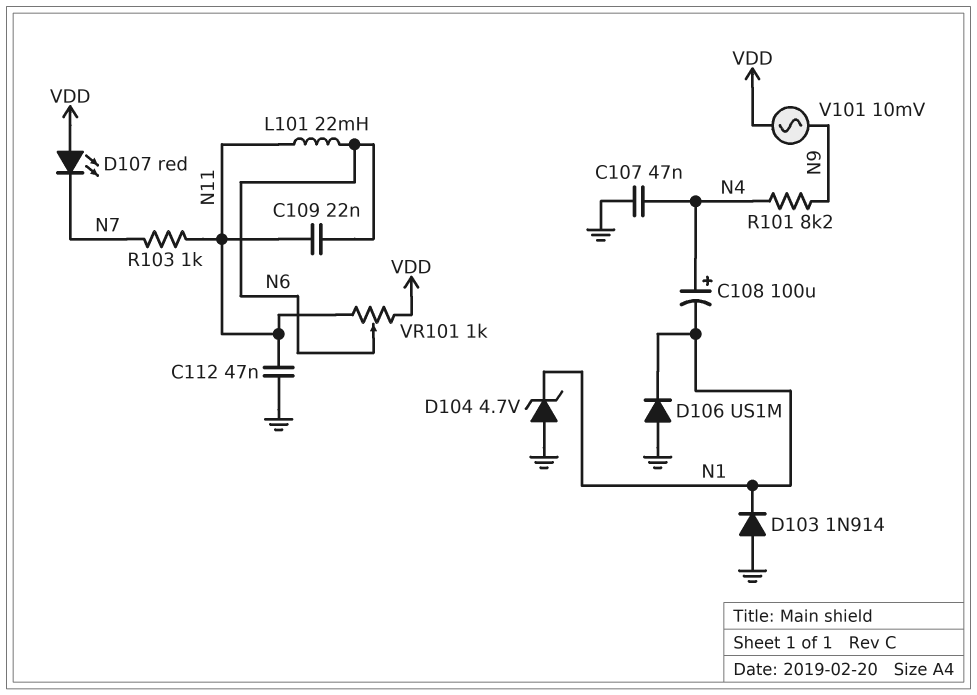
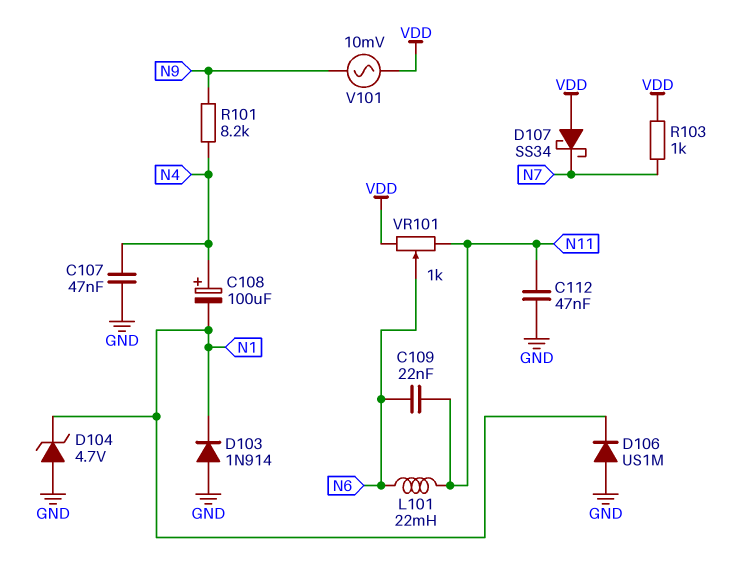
D107: LED red (A VDD, K N7) -> schottky SS34 (A VDD, K N7)
R103: 1k (N7, N11) -> 1k (N7, VDD)

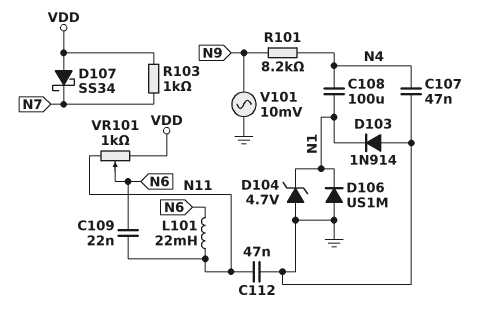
C108: 100uF (plus N4, minus N1) -> 100uF (N1, N4)
V101: AC 10mV (N9, VDD) -> AC 10mV (GND, N9)

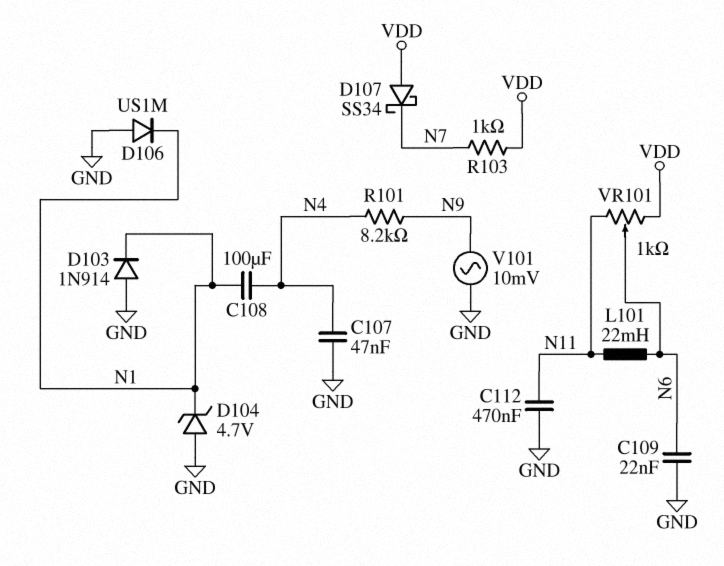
C109: 22nF (N6, N11) -> 22nF (GND, N6)
C112: 47nF (GND, N11) -> 470nF (GND, N11)

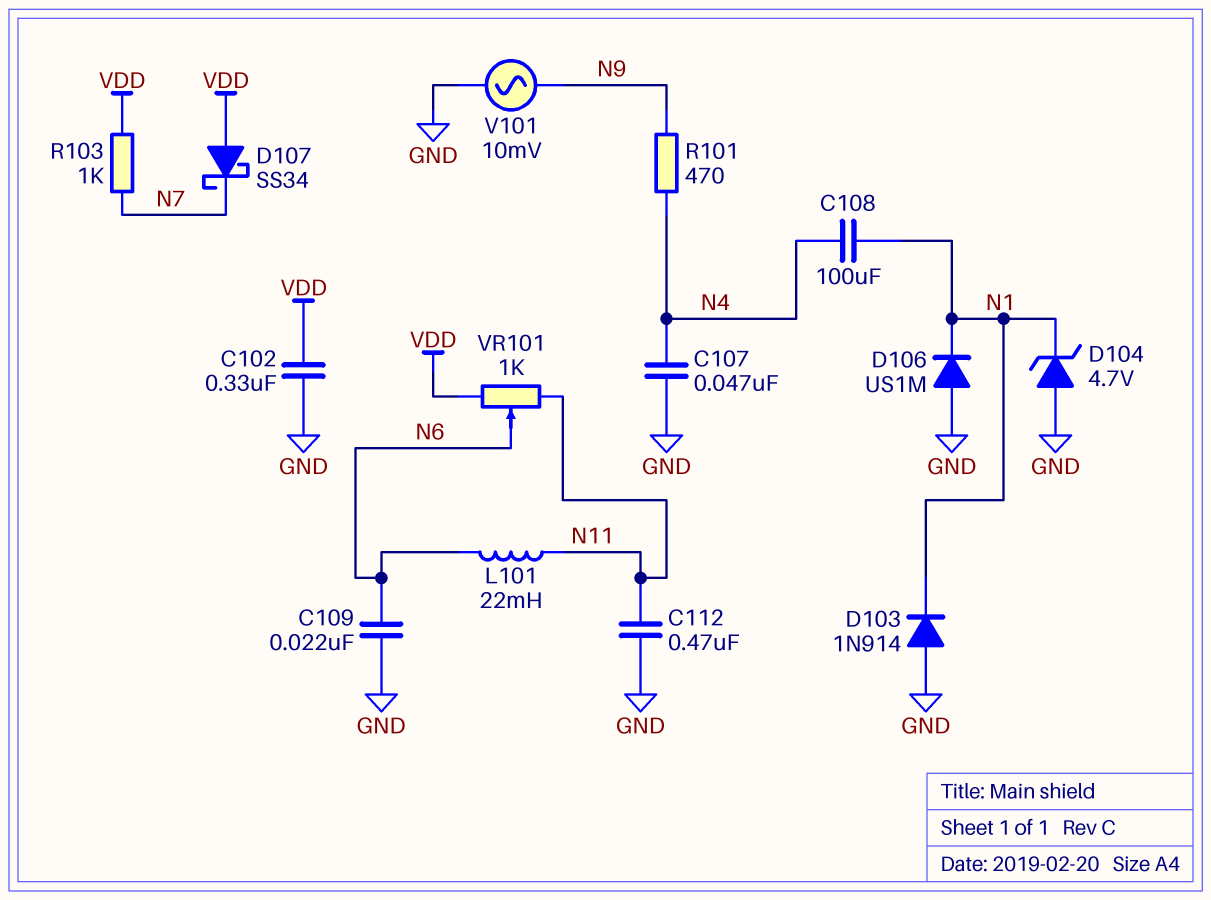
C102: none -> 330nF (GND, VDD)
R101: 8.2k (N4, N9) -> 470 (N4, N9)

